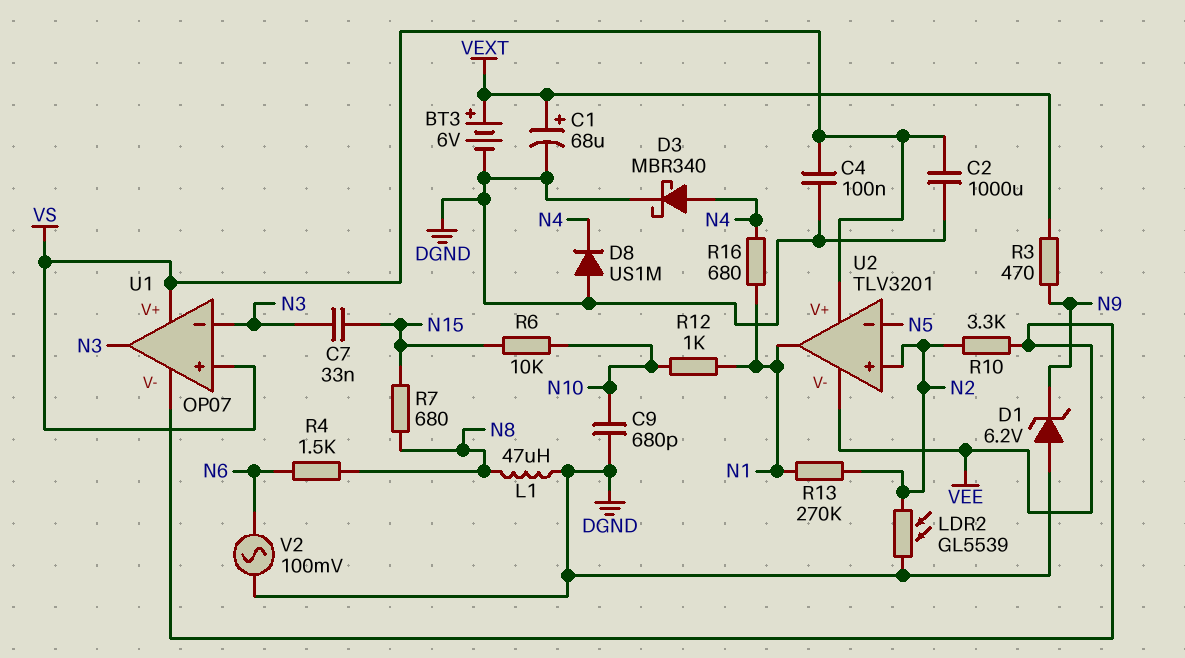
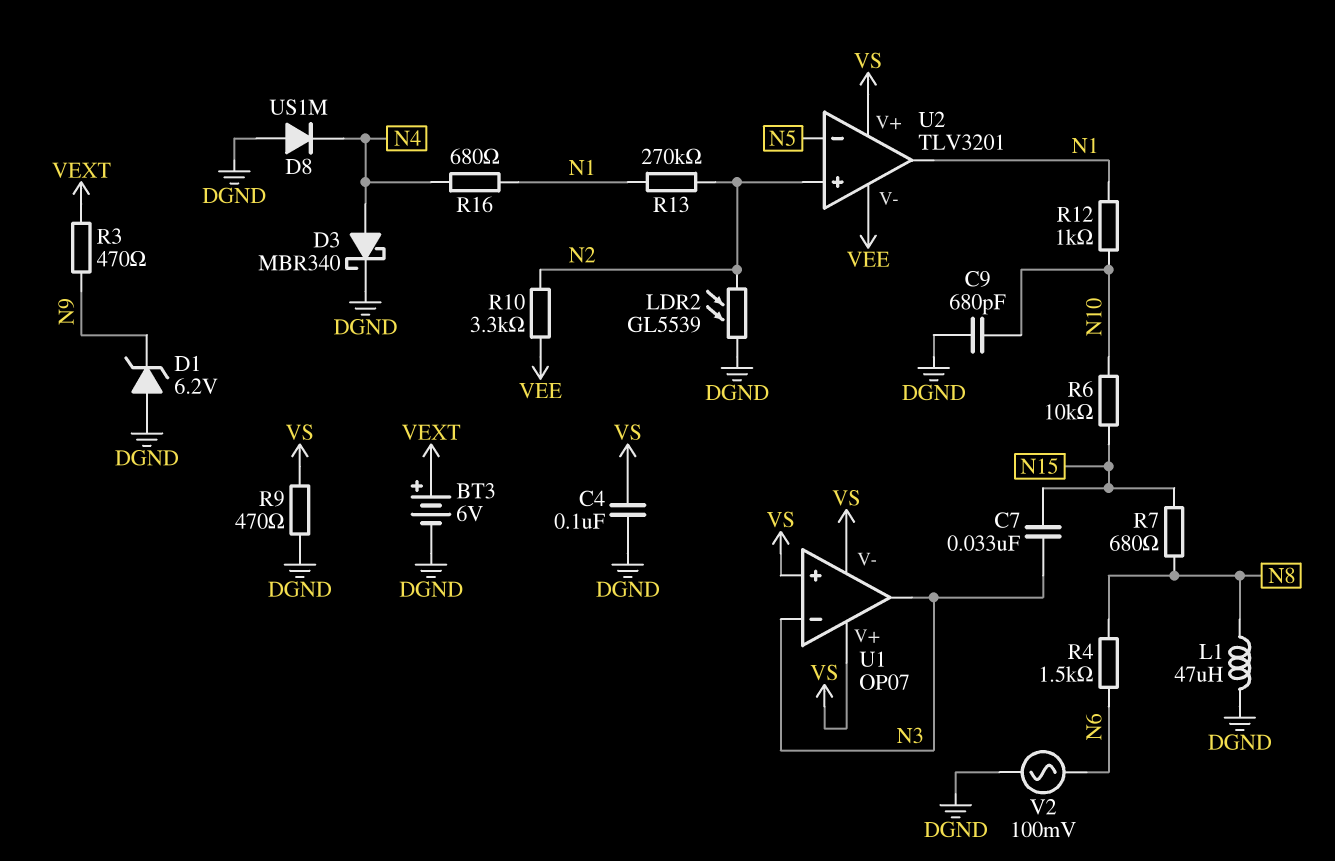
C1: 68uF (plus VEXT, minus DGND) -> none
C2: 1000uF (DGND, VS) -> none
R9: none -> 470 (DGND, VS)
U1 pin V-: VEE -> VS

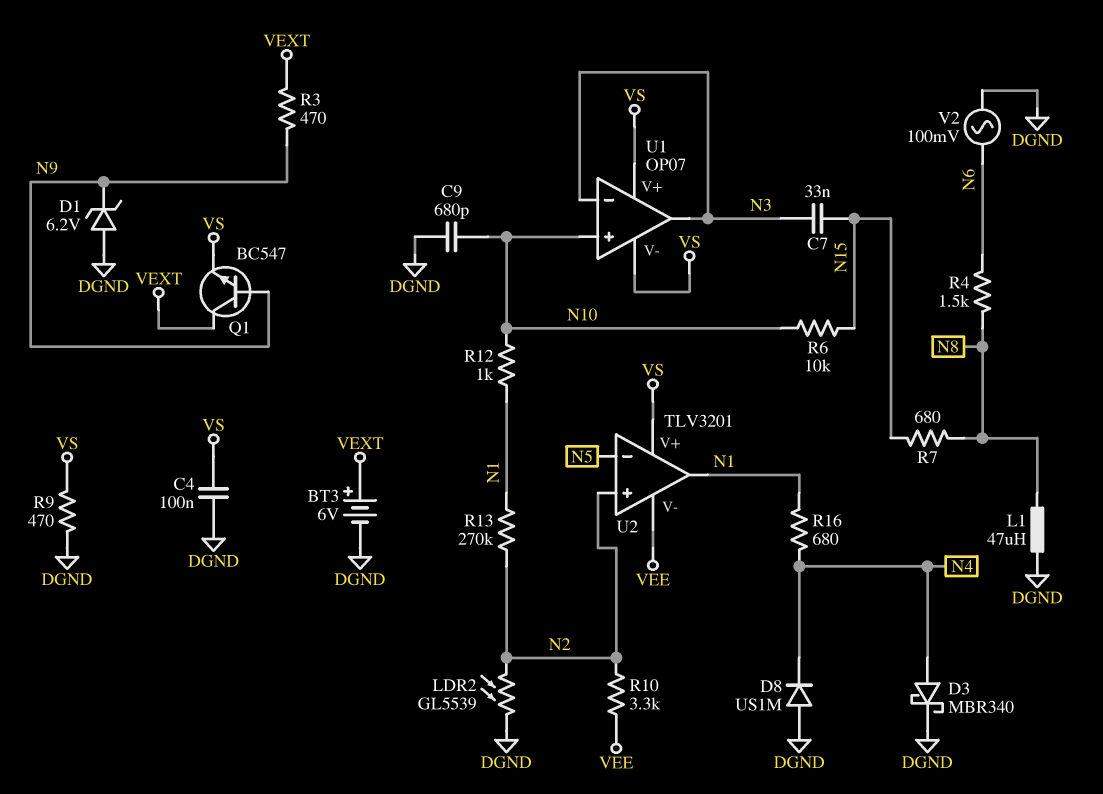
Q1: none -> NPN BC547 (B N9, C VEXT, E VS)
U1 pin in+: VS -> N10

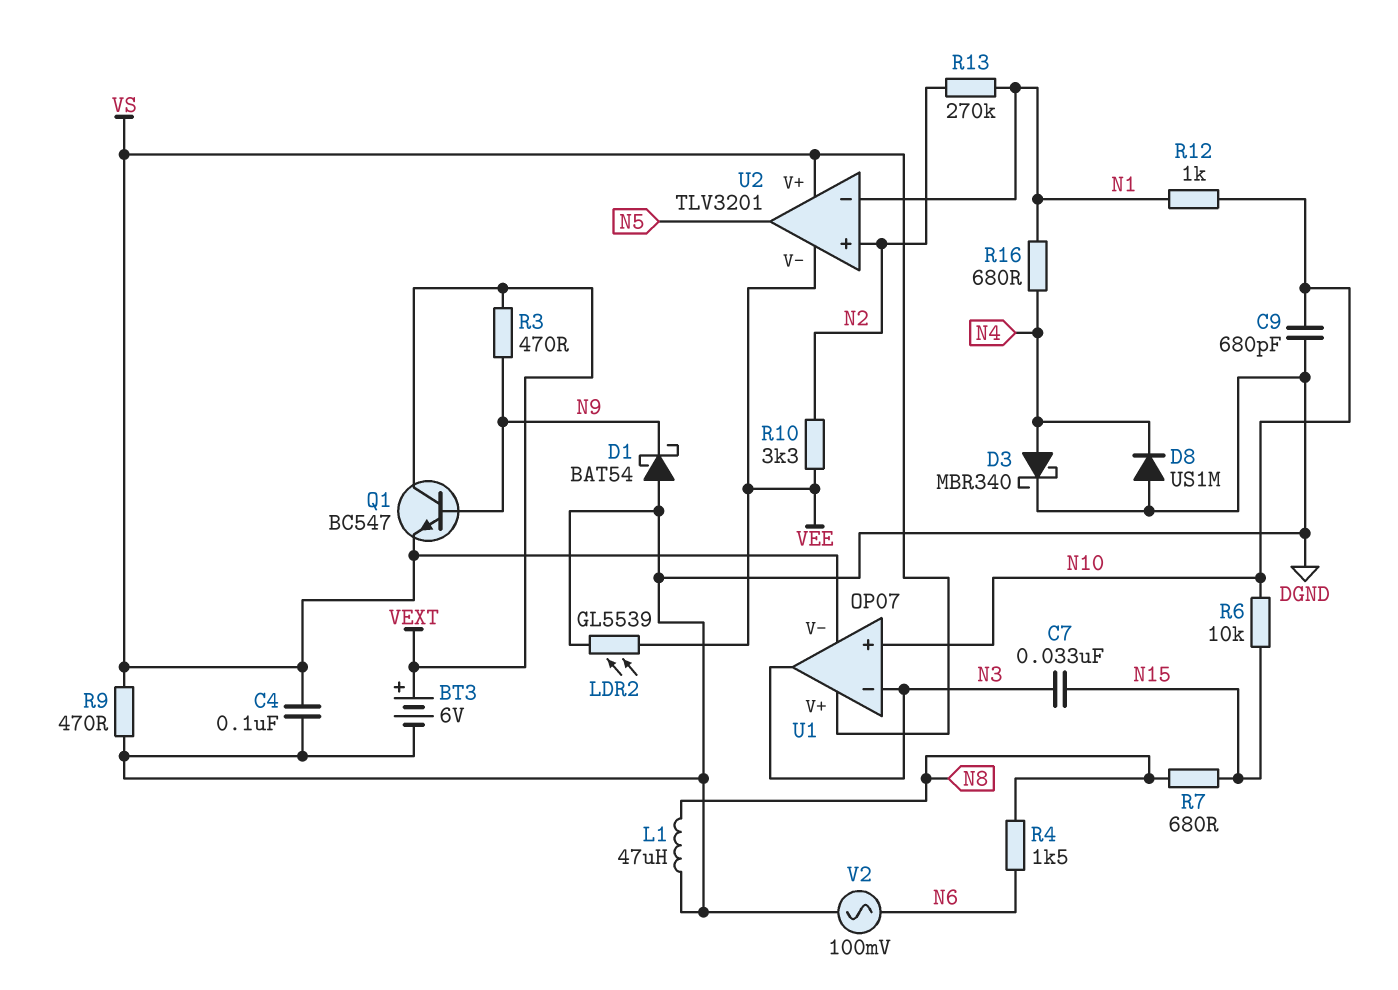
D1: zener 6.2V (A DGND, K N9) -> schottky BAT54 (A DGND, K N9)
LDR2: GL5539 (DGND, N2) -> GL5539 (DGND, VEE)
U2 pin in-: N5 -> N1
U2 pin out: N1 -> N5

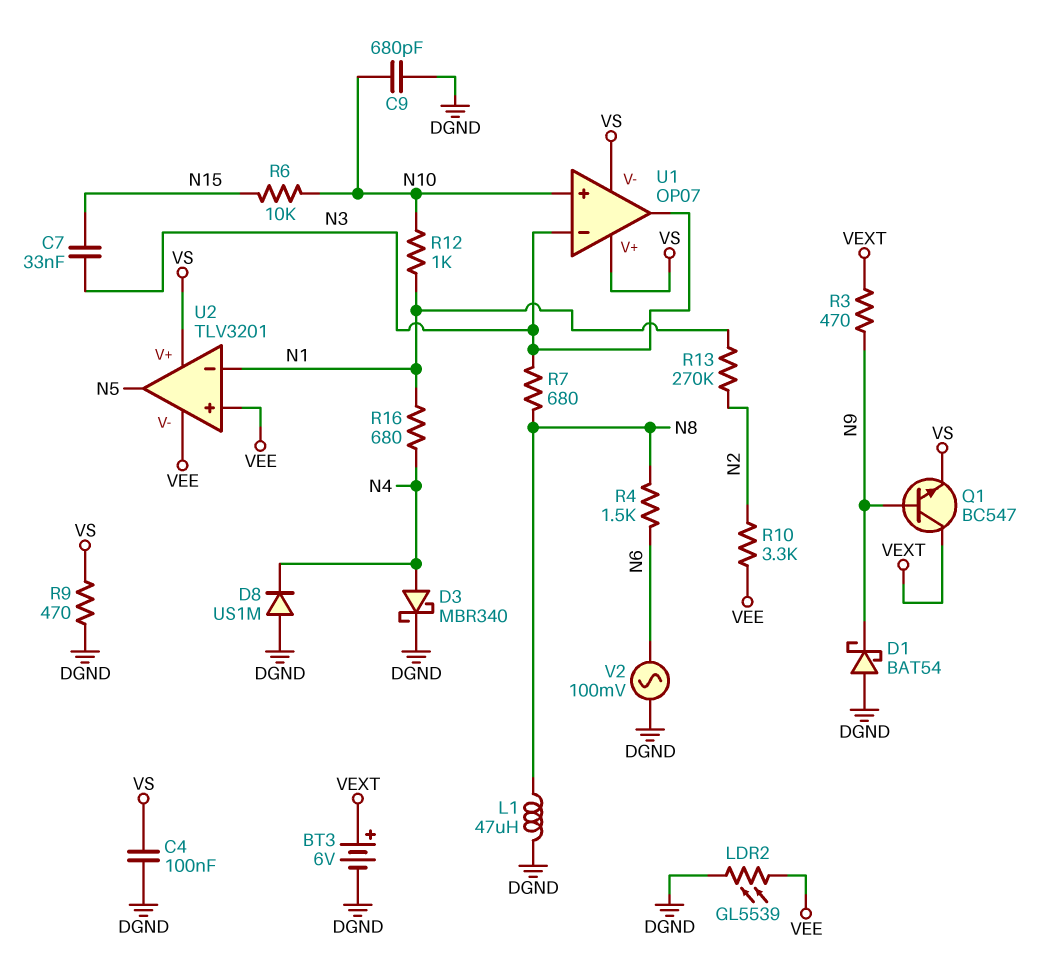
R7: 680 (N8, N15) -> 680 (N3, N8)
U2 pin in+: N2 -> VEE

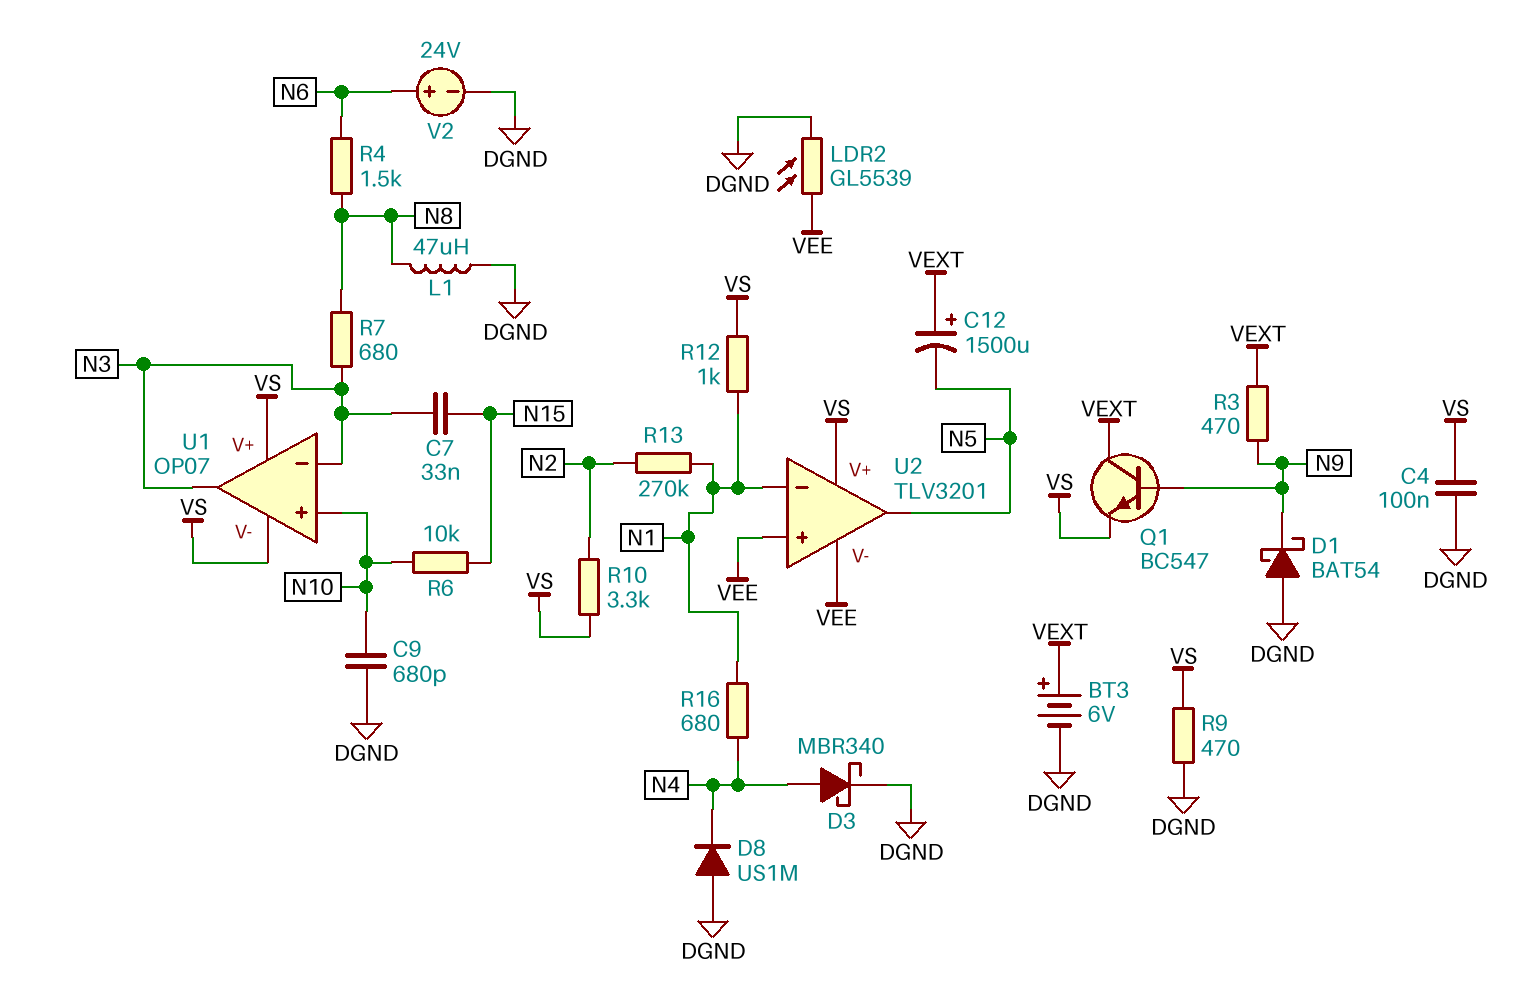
C12: none -> 1500uF (plus VEXT, minus N5)
R10: 3.3k (N2, VEE) -> 3.3k (N2, VS)
R12: 1k (N1, N10) -> 1k (N1, VS)
V2: AC 100mV (DGND, N6) -> 24V (plus N6, minus DGND)

